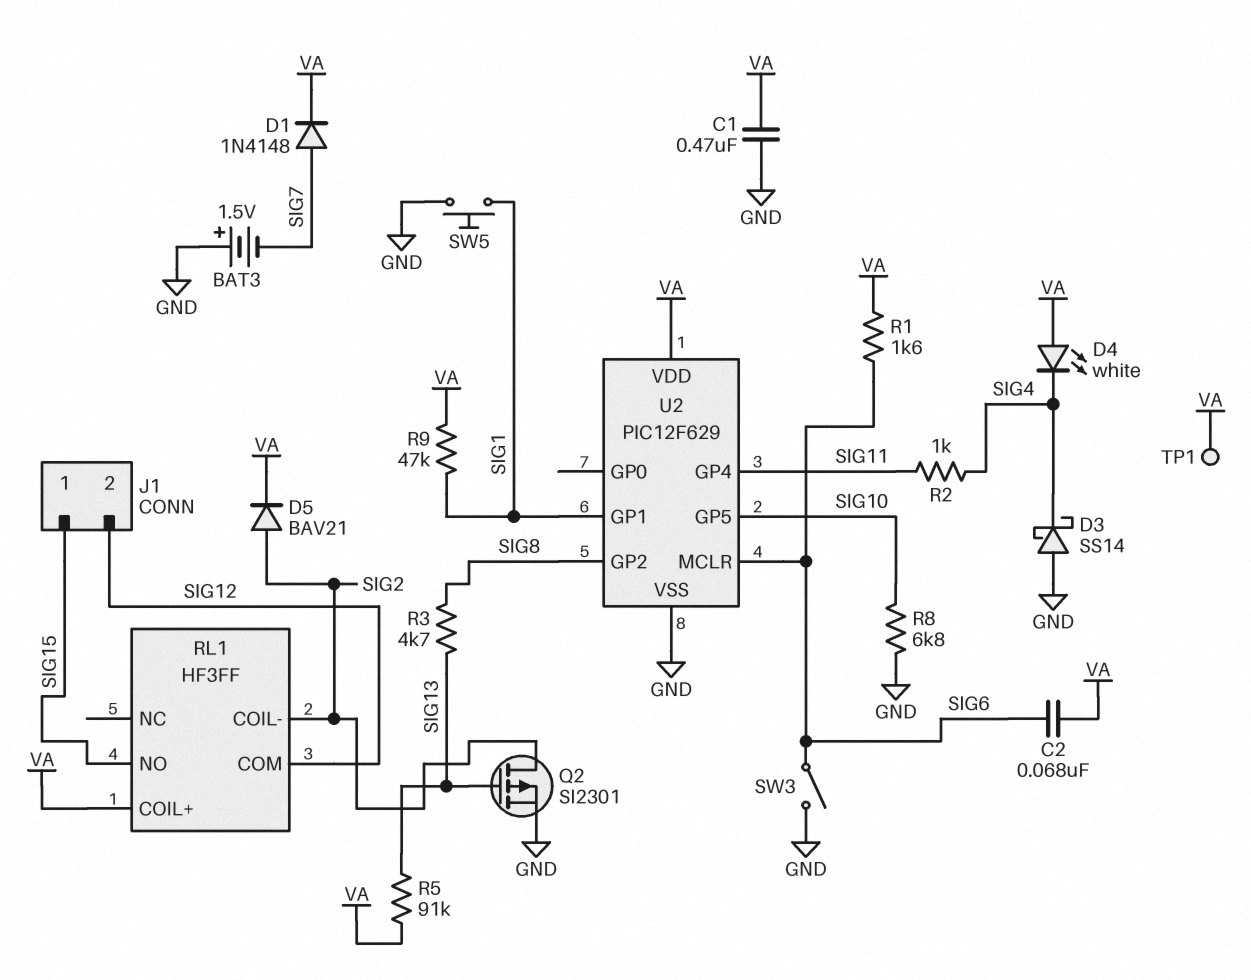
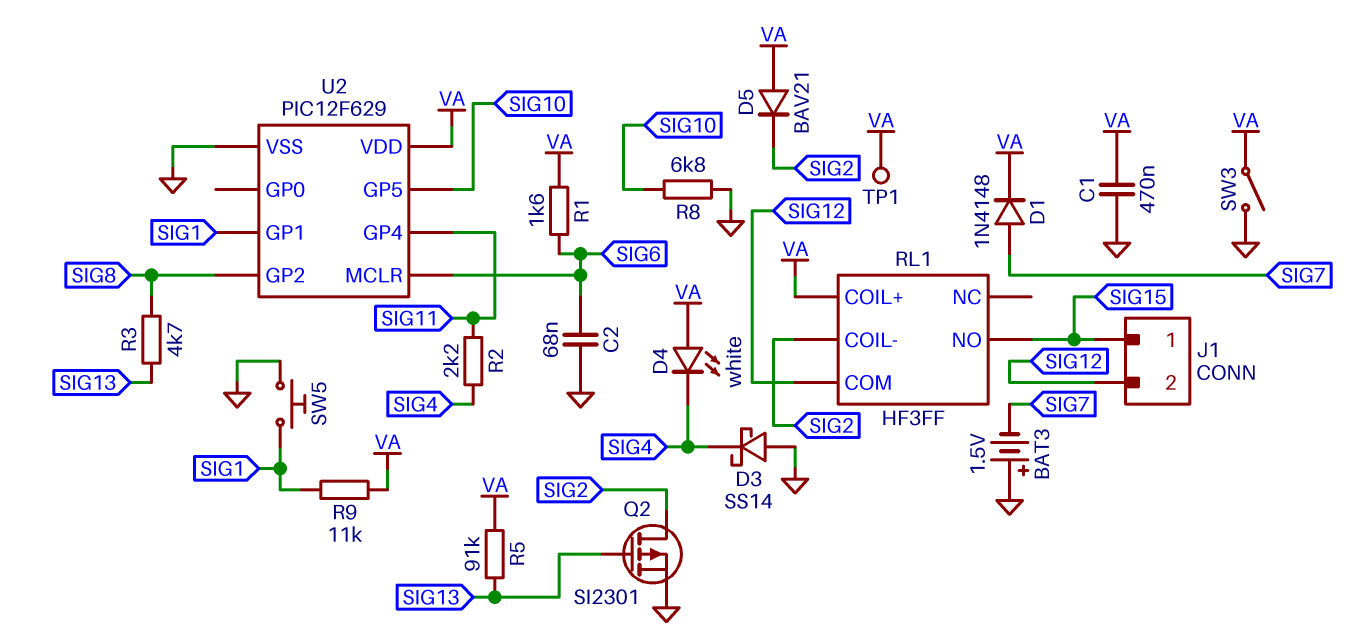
C2: 68nF (SIG6, VA) -> 68nF (GND, SIG6)
D5: diode BAV21 (A SIG2, K VA) -> diode BAV21 (A VA, K SIG2)
R2: 1k (SIG4, SIG11) -> 2.2k (SIG4, SIG11)
R9: 47k (SIG1, VA) -> 11k (SIG1, VA)
SW3: switch (GND, SIG6) -> switch (GND, VA)

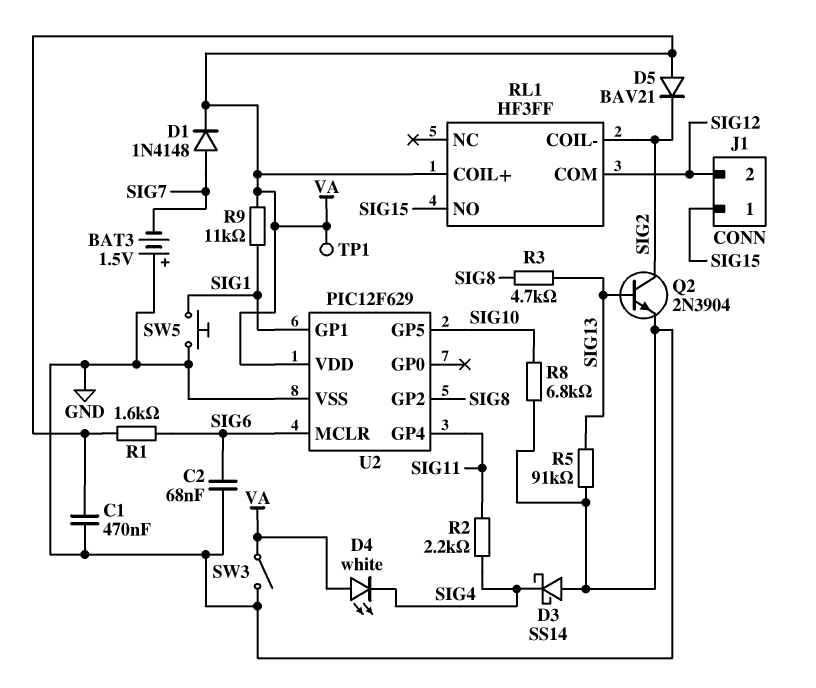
Q2: PMOS SI2301 (G SIG13, D SIG2, S GND) -> NPN 2N3904 (B SIG13, C SIG2, E GND)
R5: 91k (SIG13, VA) -> 91k (GND, SIG13)

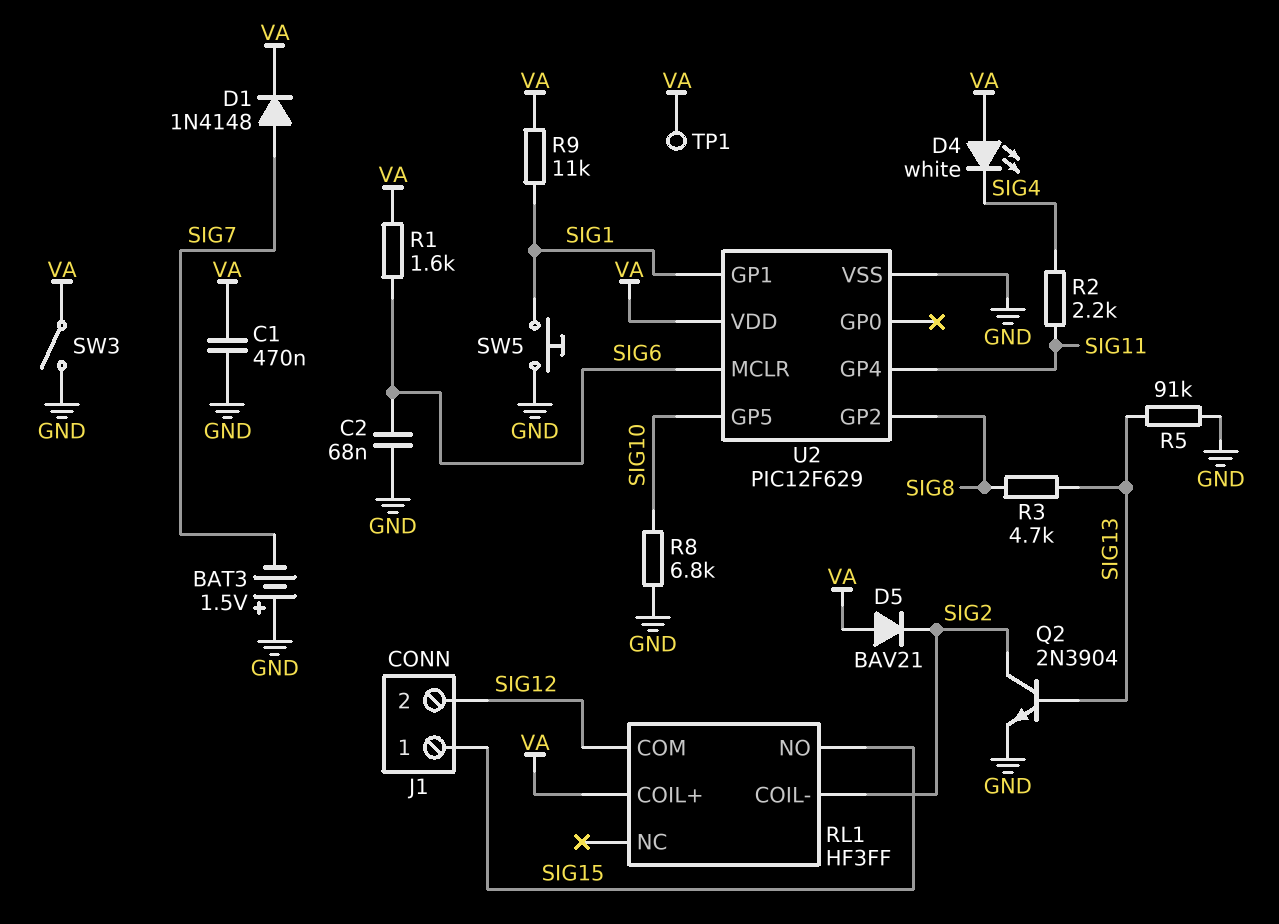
D3: schottky SS14 (A GND, K SIG4) -> none

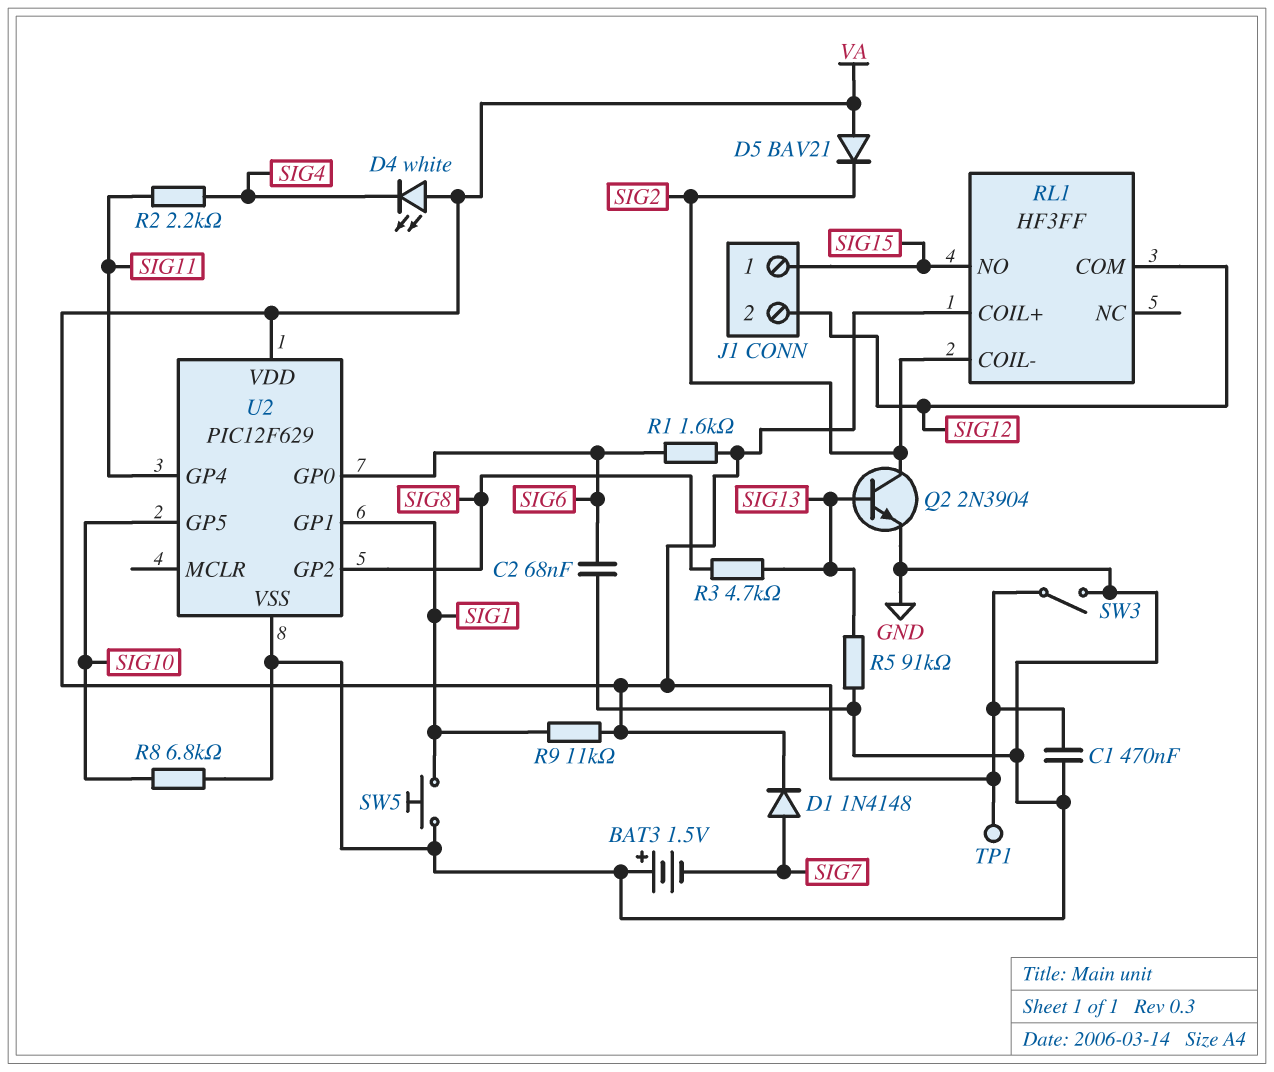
U2 pin GP0: none -> SIG6
U2 pin MCLR: SIG6 -> none

